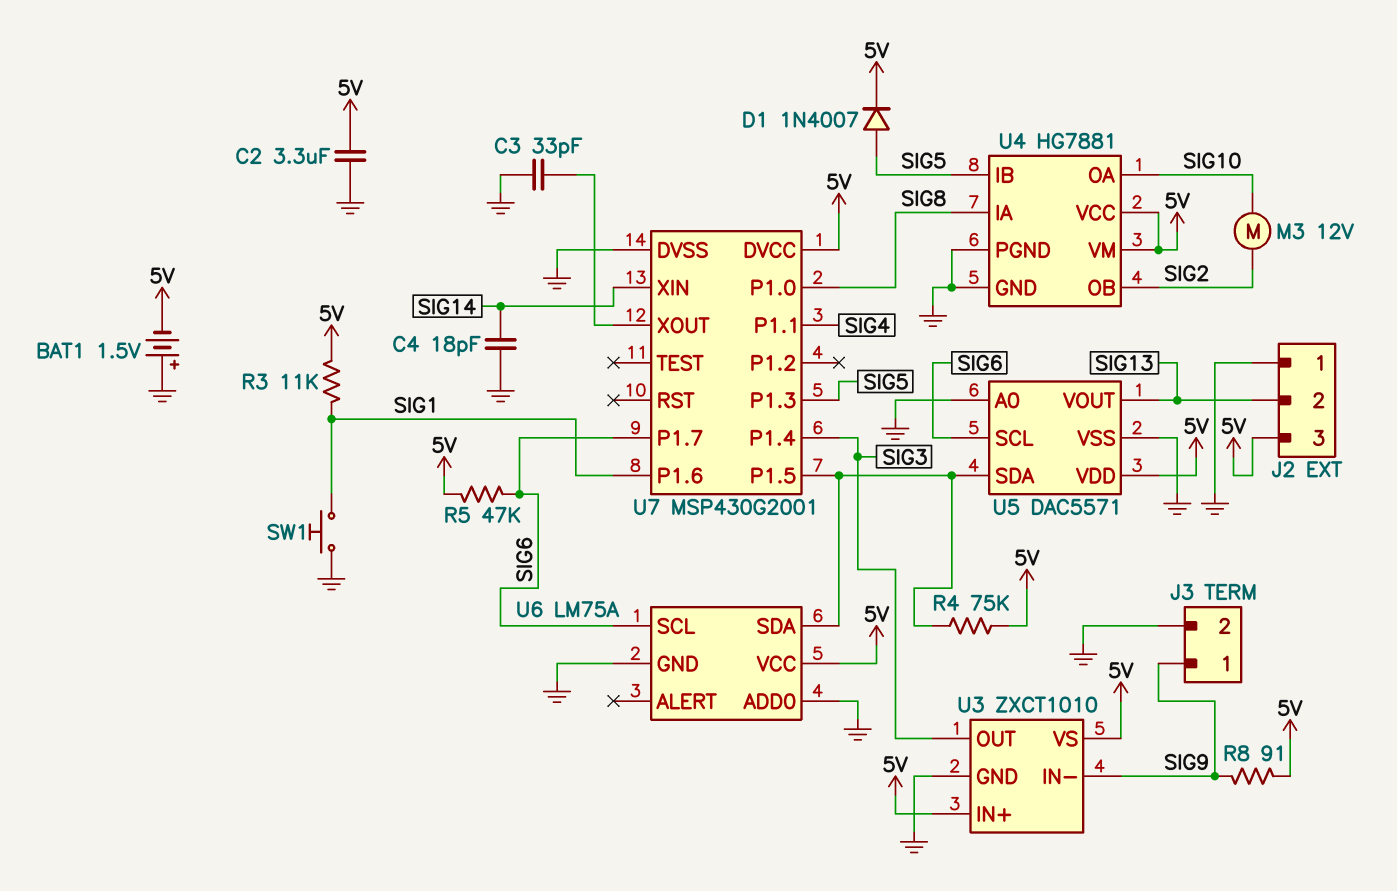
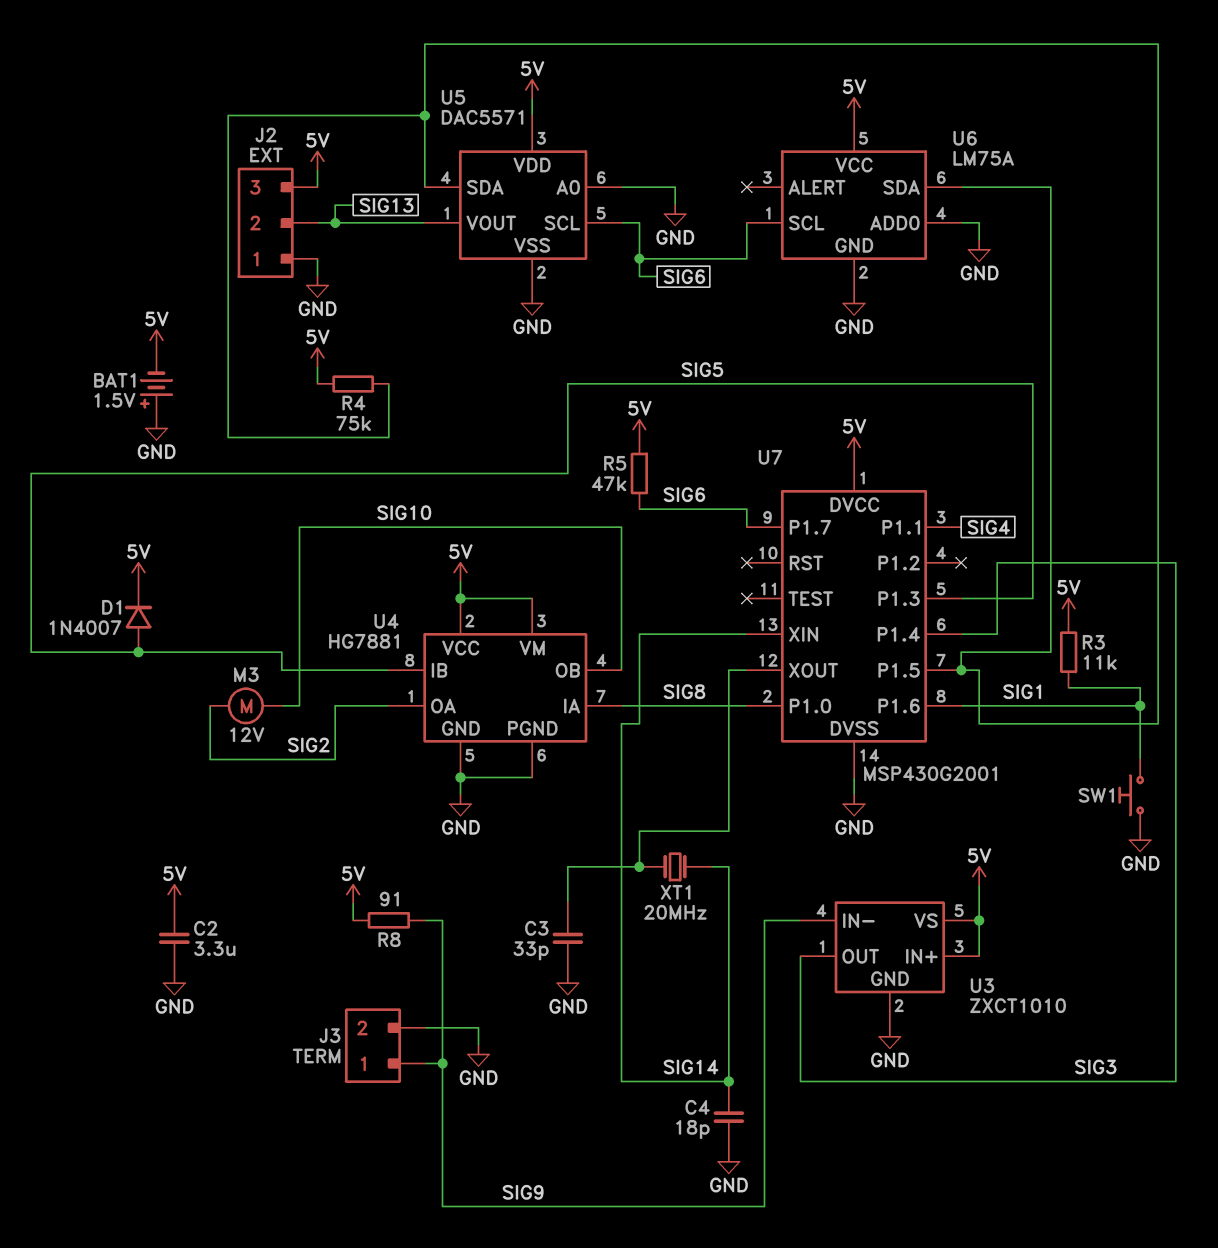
U4 pin OA: SIG10 -> SIG2
U4 pin OB: SIG2 -> SIG10
XT1: none -> 20MHz (SIG14, U7/XOUT)

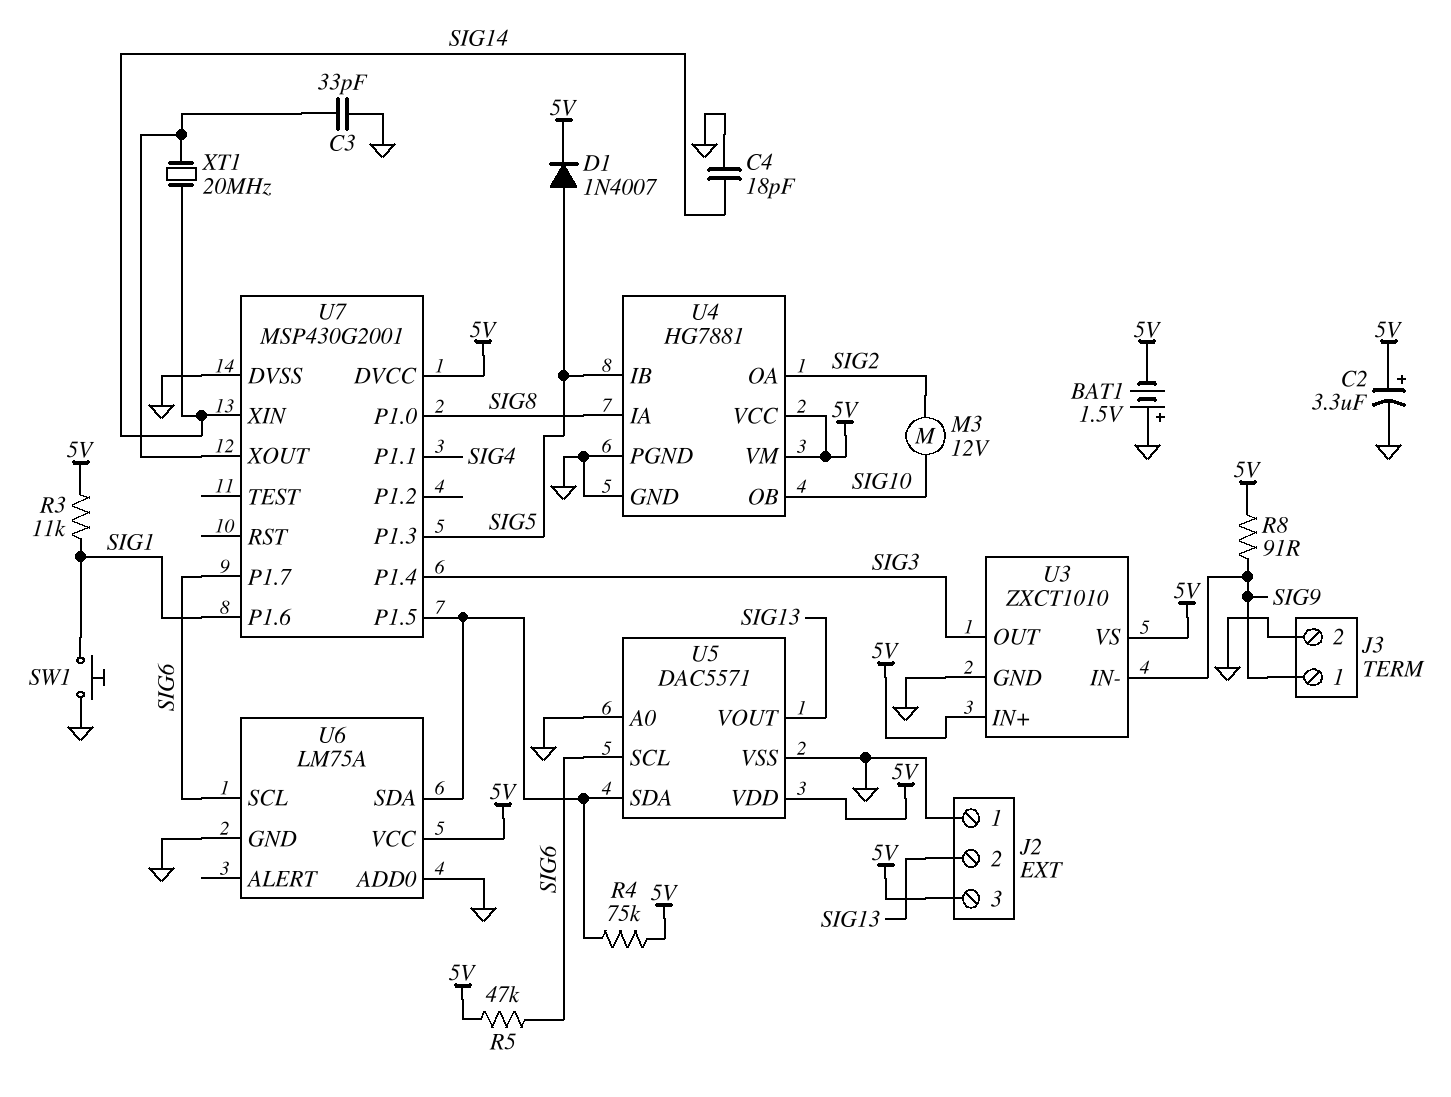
C2: 3.3uF (5V, GND) -> 3.3uF (plus 5V, minus GND)

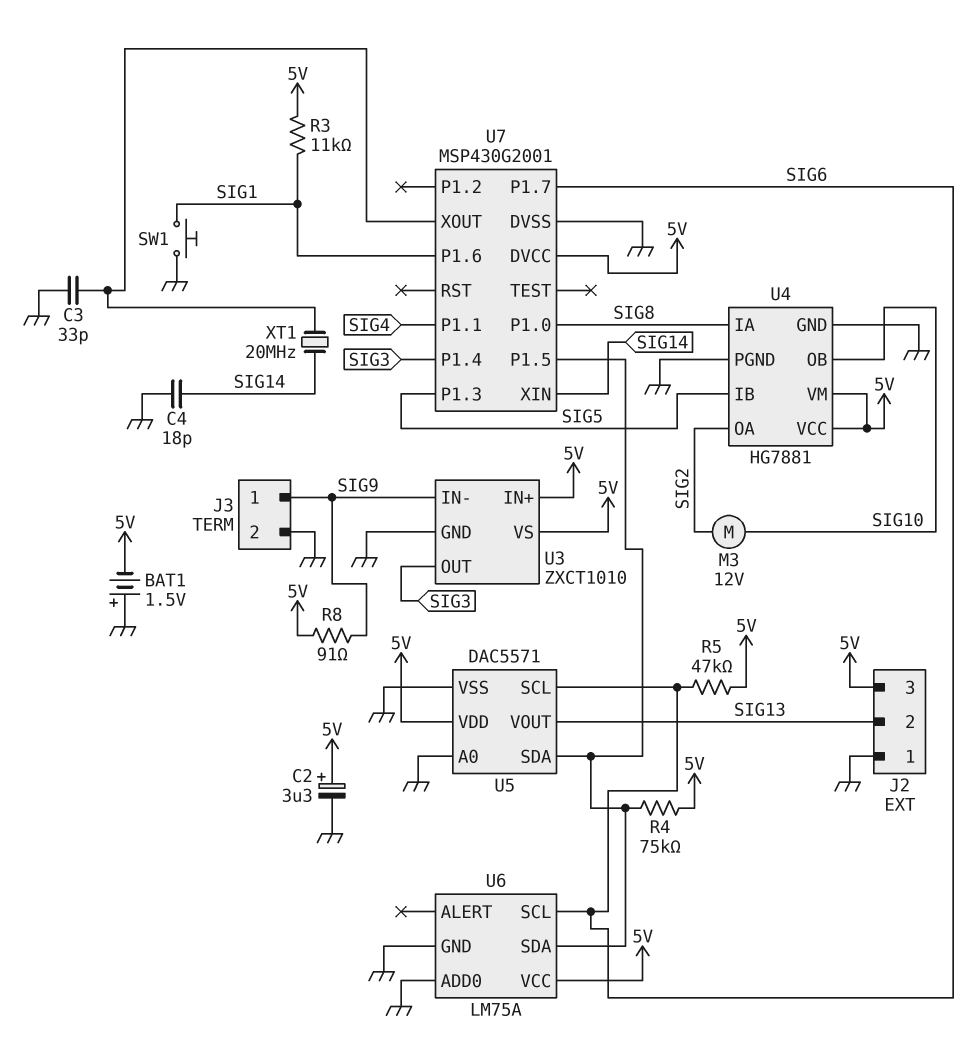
D1: diode 1N4007 (A SIG5, K 5V) -> none

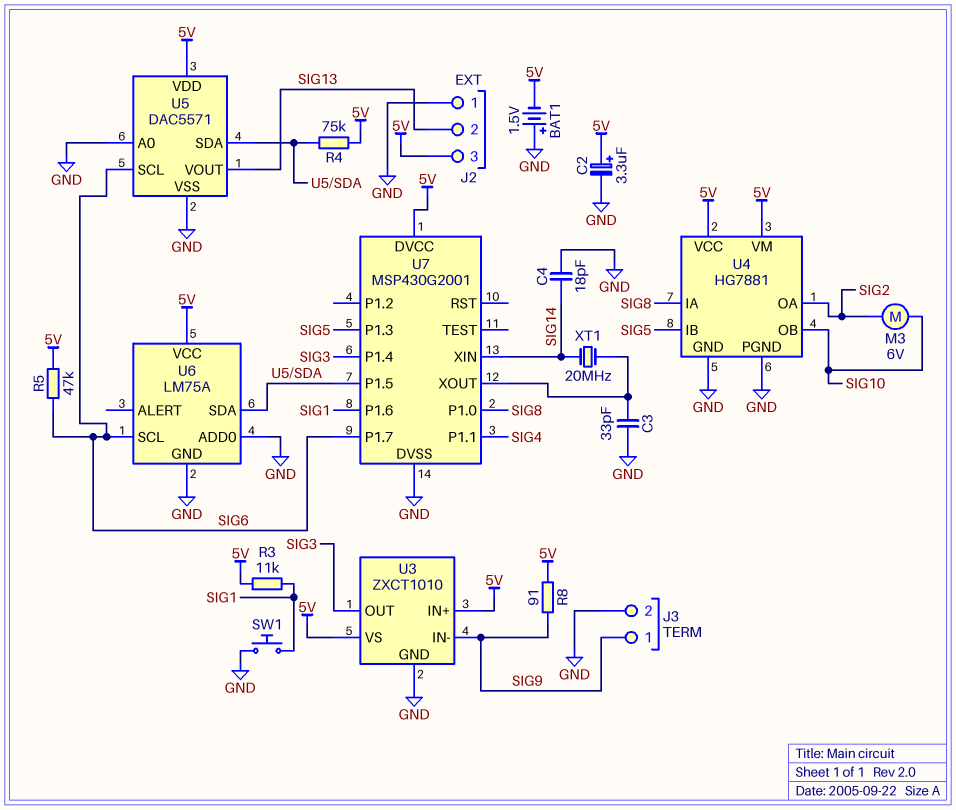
M3: motor 12V (SIG2, SIG10) -> motor 6V (SIG2, SIG10)

